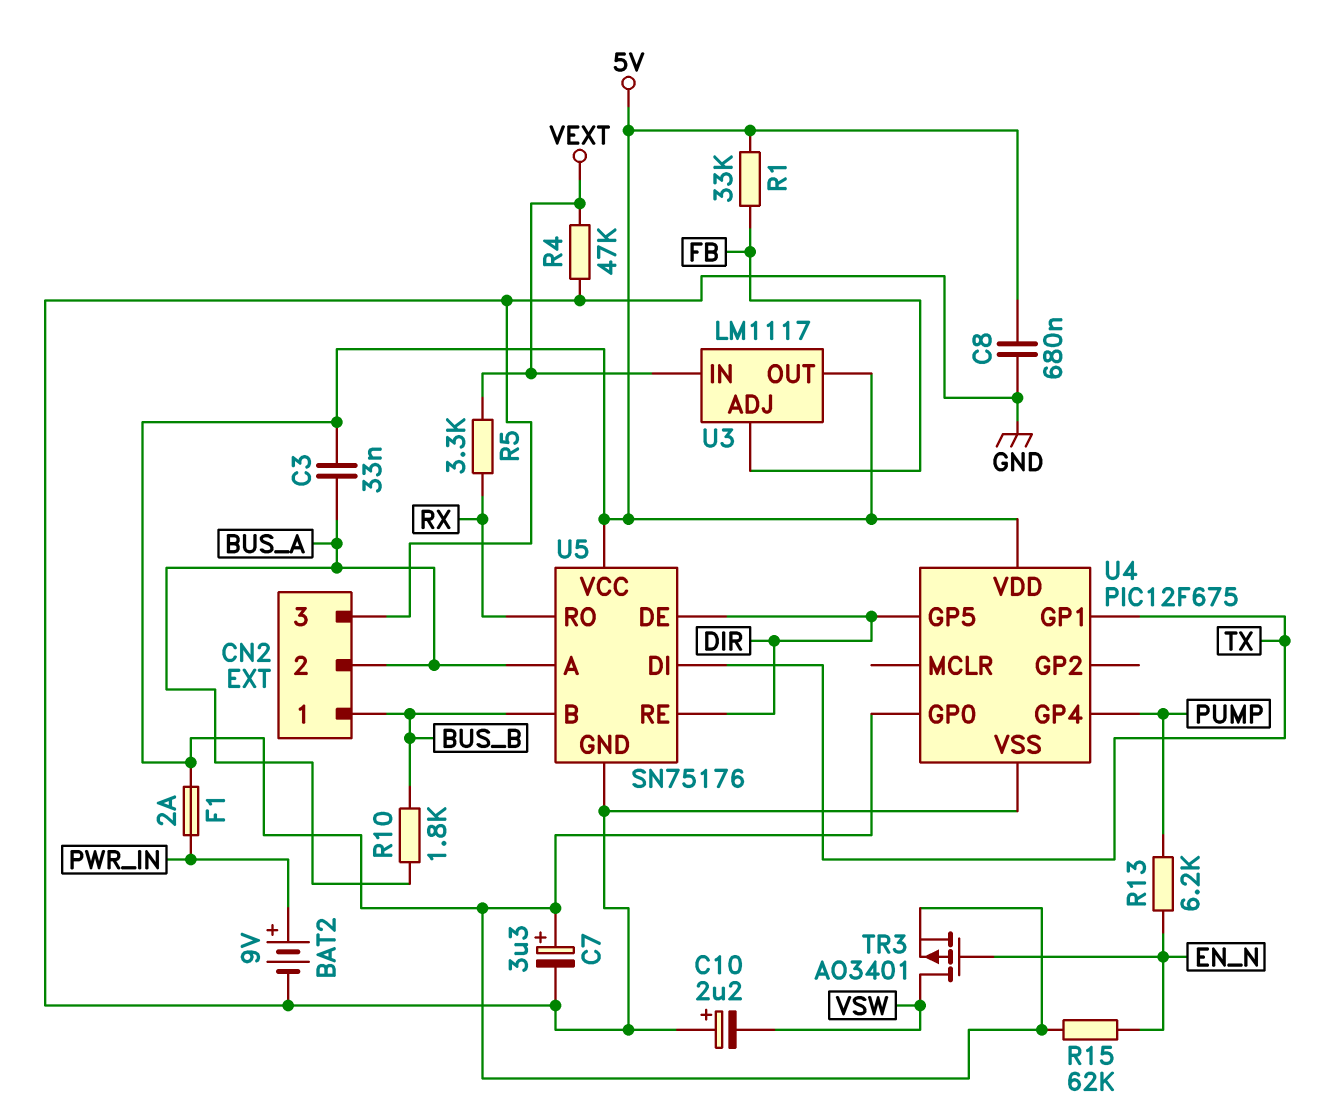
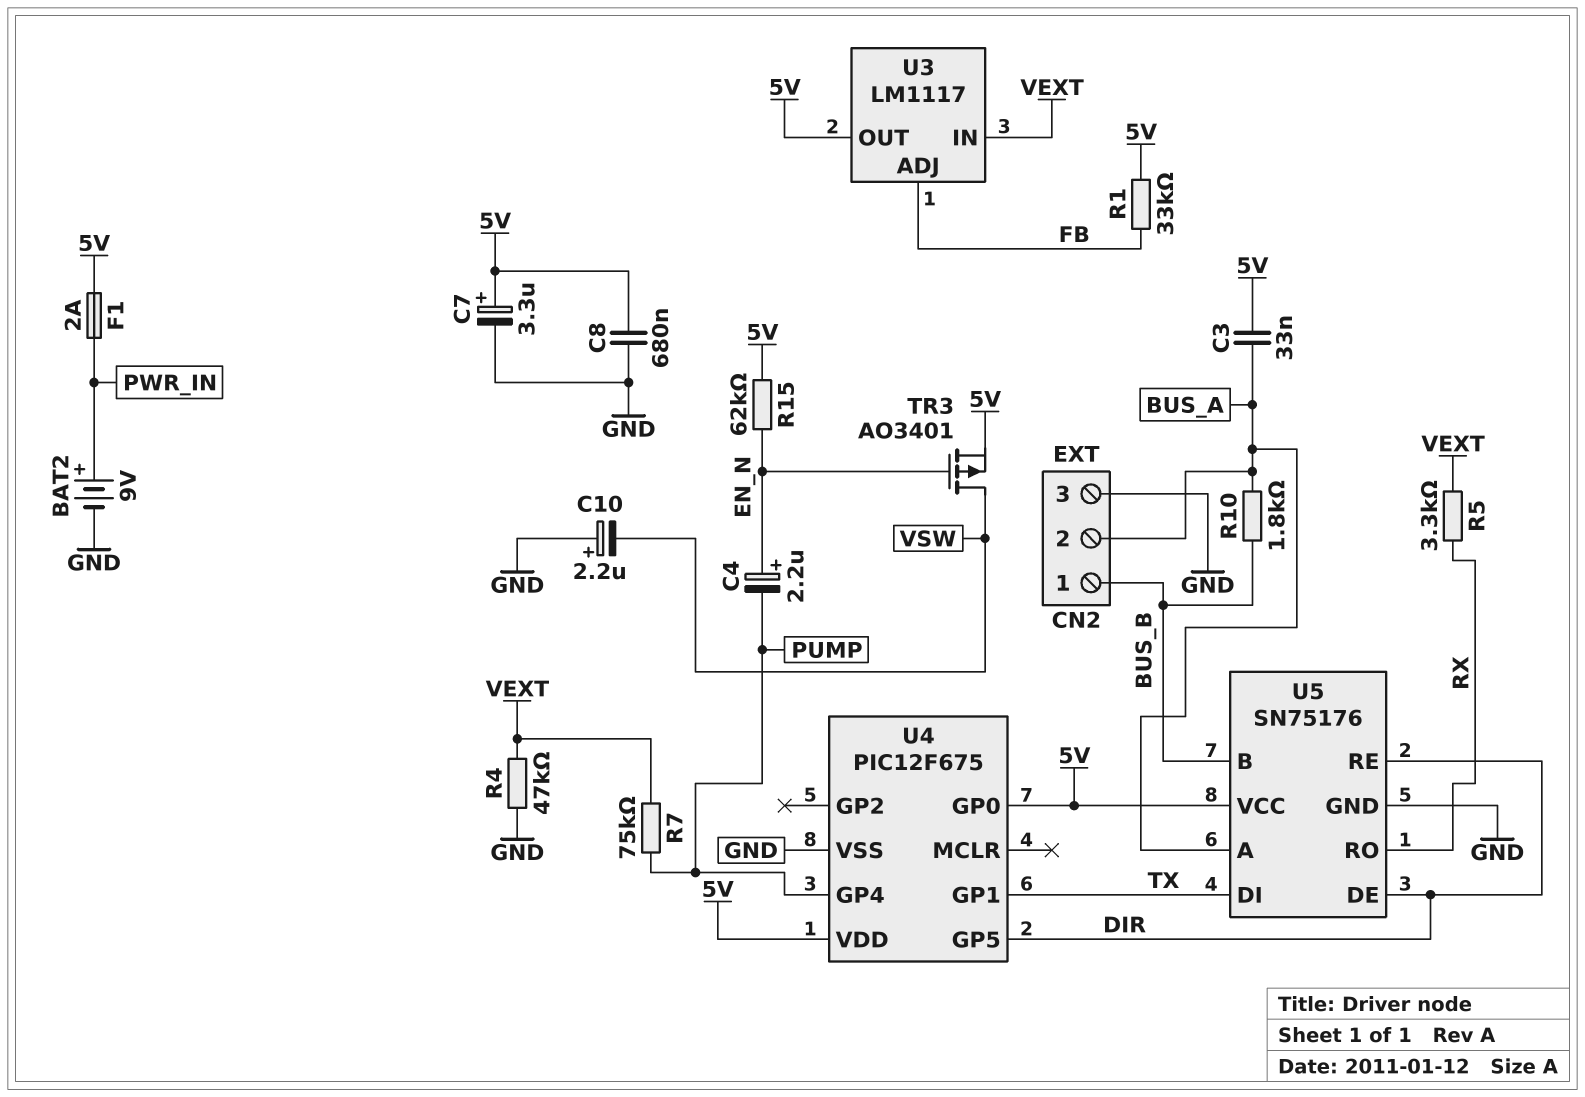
C4: none -> 2.2uF (plus EN_N, minus PUMP)
R7: none -> 75k (PUMP, VEXT)
R13: 6.2k (EN_N, PUMP) -> none

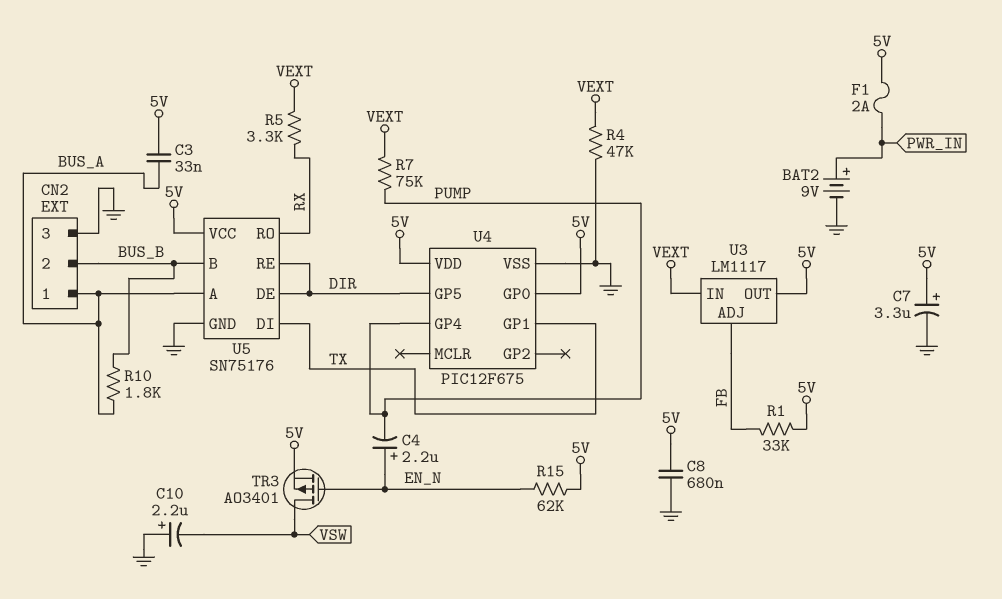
CN2 pin 1: BUS_B -> BUS_A
CN2 pin 2: BUS_A -> BUS_B

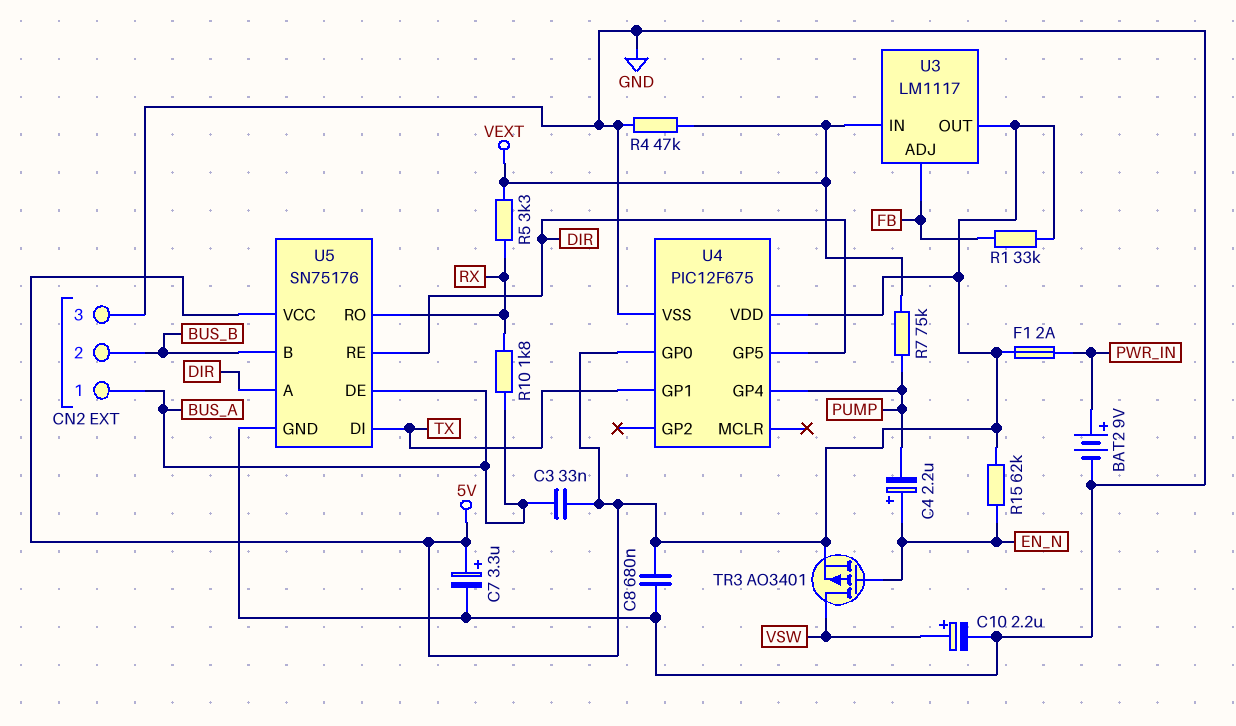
C10: 2.2uF (plus GND, minus VSW) -> 2.2uF (plus VSW, minus GND)
R10: 1.8k (BUS_A, BUS_B) -> 1.8k (BUS_A, RX)
U5 pin A: BUS_A -> DIR
U5 pin DE: DIR -> BUS_A

